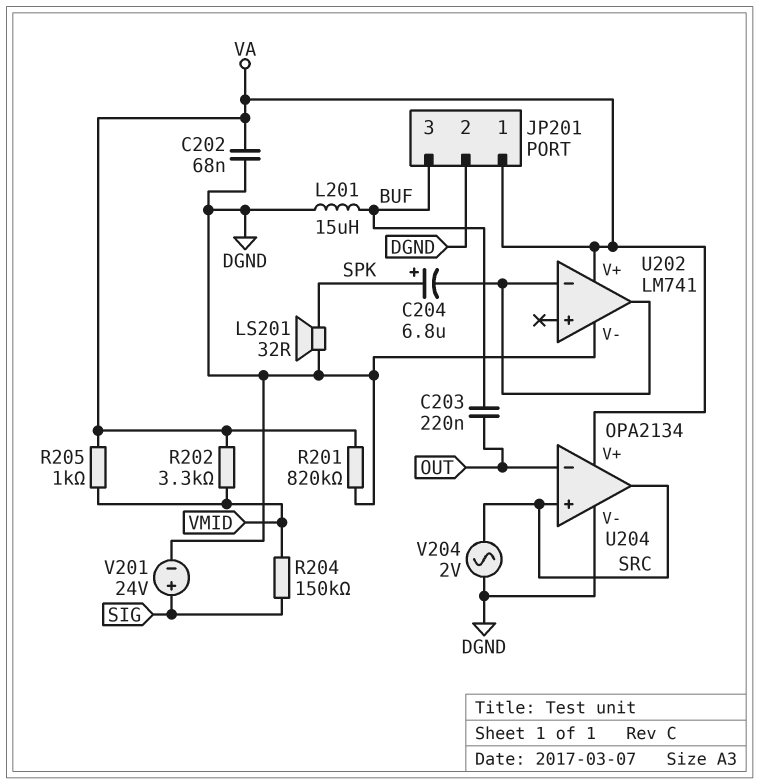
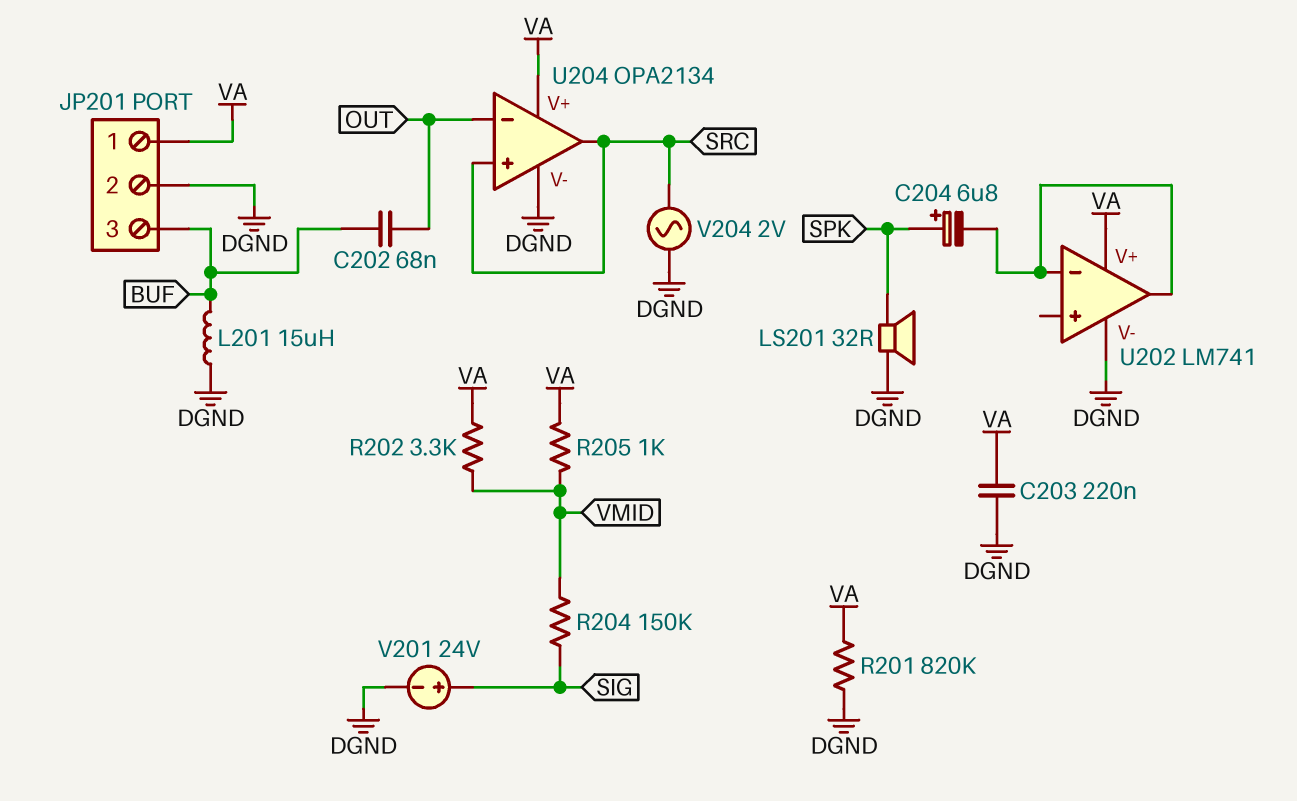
C202: 68nF (DGND, VA) -> 68nF (BUF, OUT)
C203: 220nF (BUF, OUT) -> 220nF (DGND, VA)

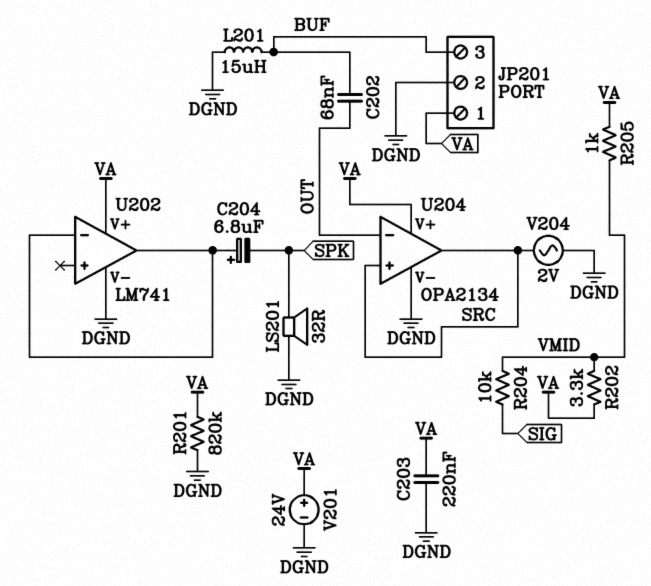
C204: 6.8uF (plus SPK, minus U202/in-) -> 6.8uF (plus U202/in-, minus SPK)
R204: 150k (SIG, VMID) -> 10k (SIG, VMID)
V201: 24V (plus SIG, minus DGND) -> 24V (plus VA, minus DGND)

